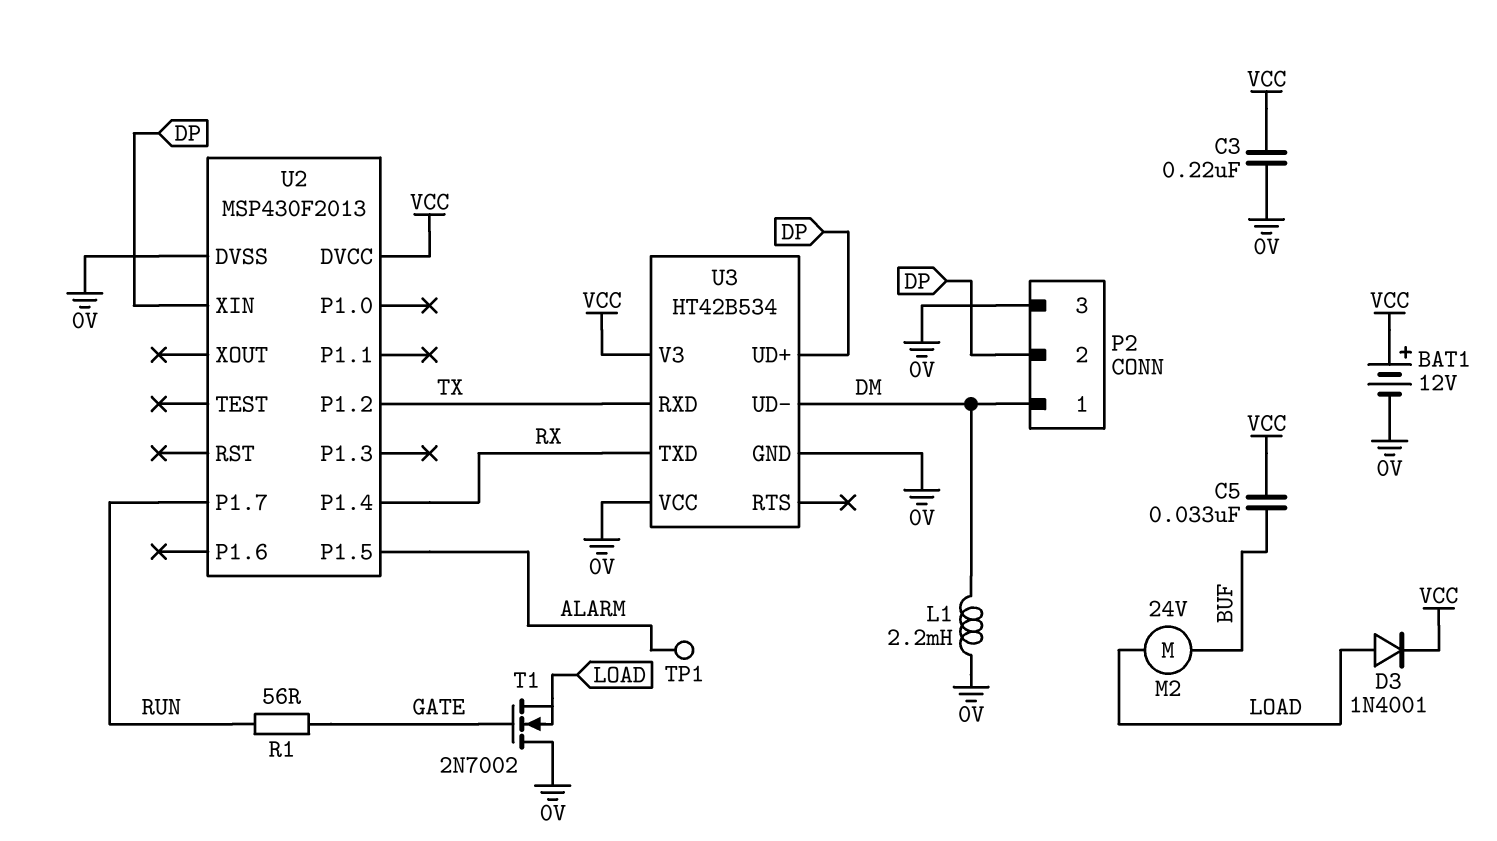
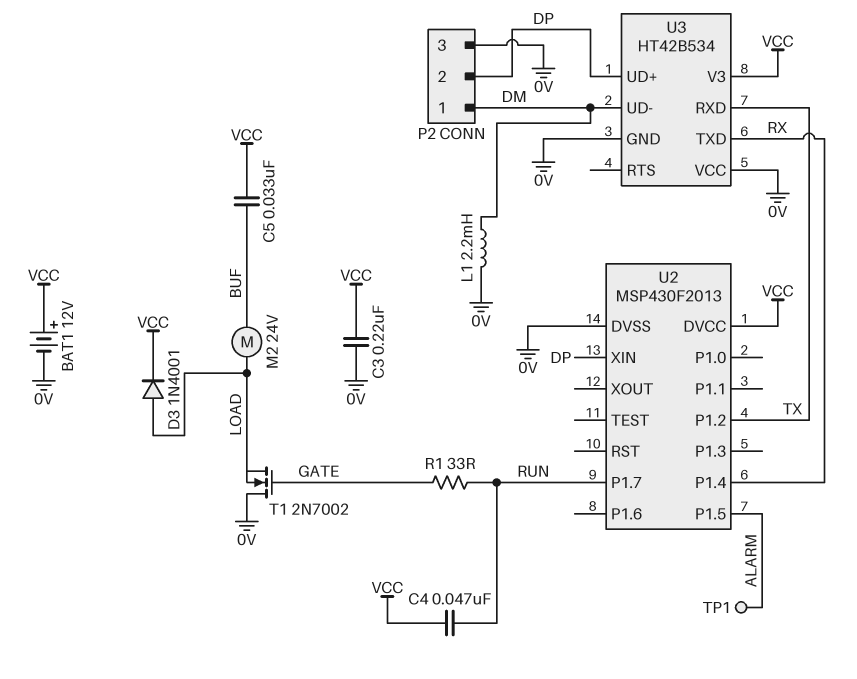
C4: none -> 47nF (RUN, VCC)
R1: 56 (GATE, RUN) -> 33 (GATE, RUN)

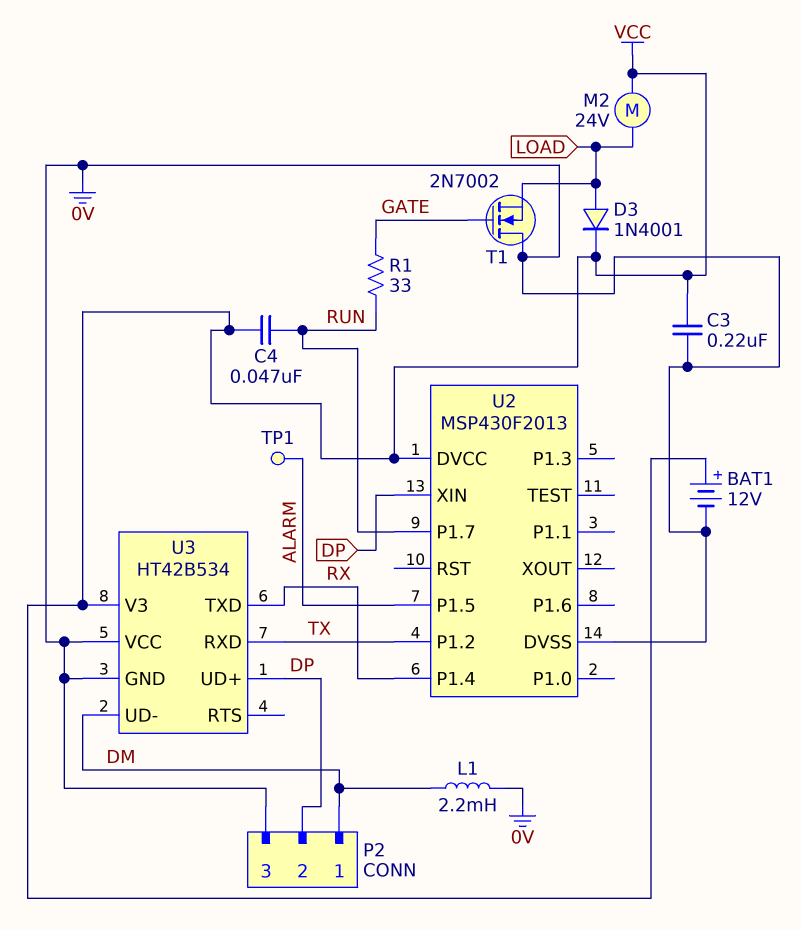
C5: 33nF (BUF, VCC) -> none
M2: motor 24V (BUF, LOAD) -> motor 24V (LOAD, VCC)

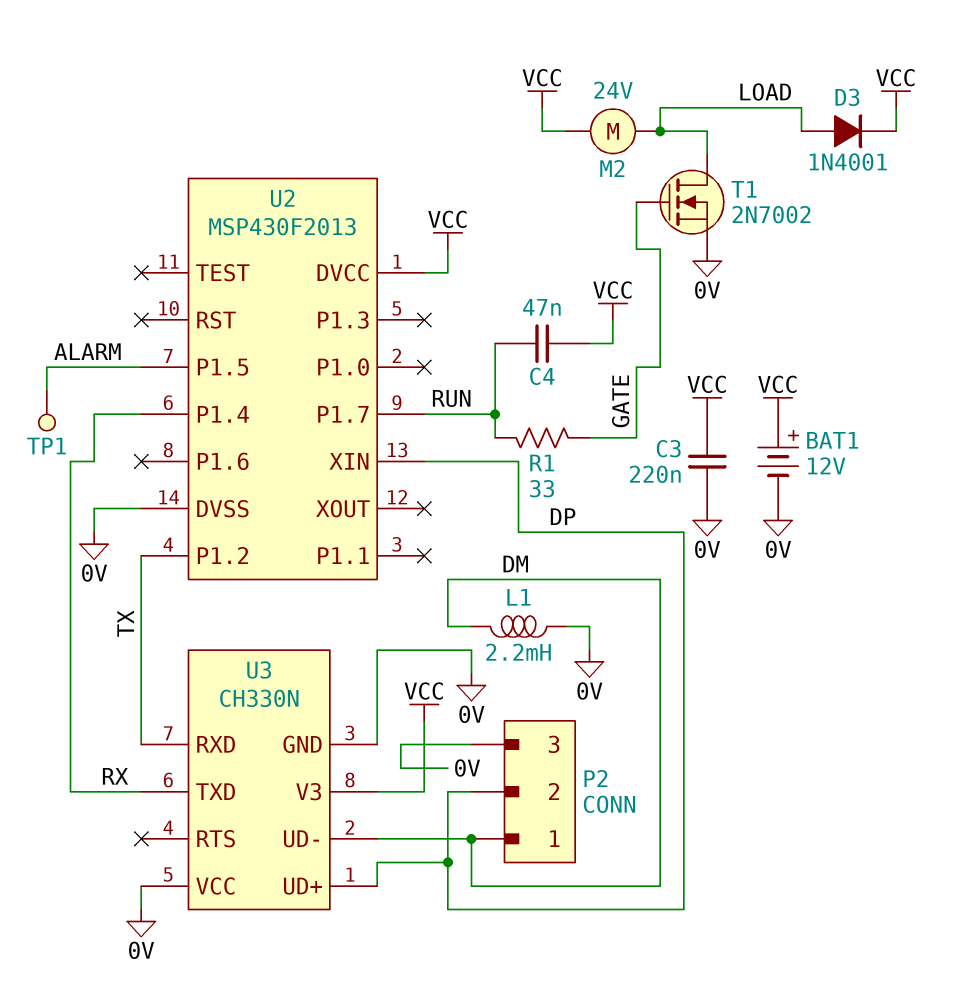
T1: NMOS 2N7002 (G GATE, D 0V, S LOAD) -> NMOS 2N7002 (G GATE, D LOAD, S 0V)
U3: HT42B534 -> CH330N

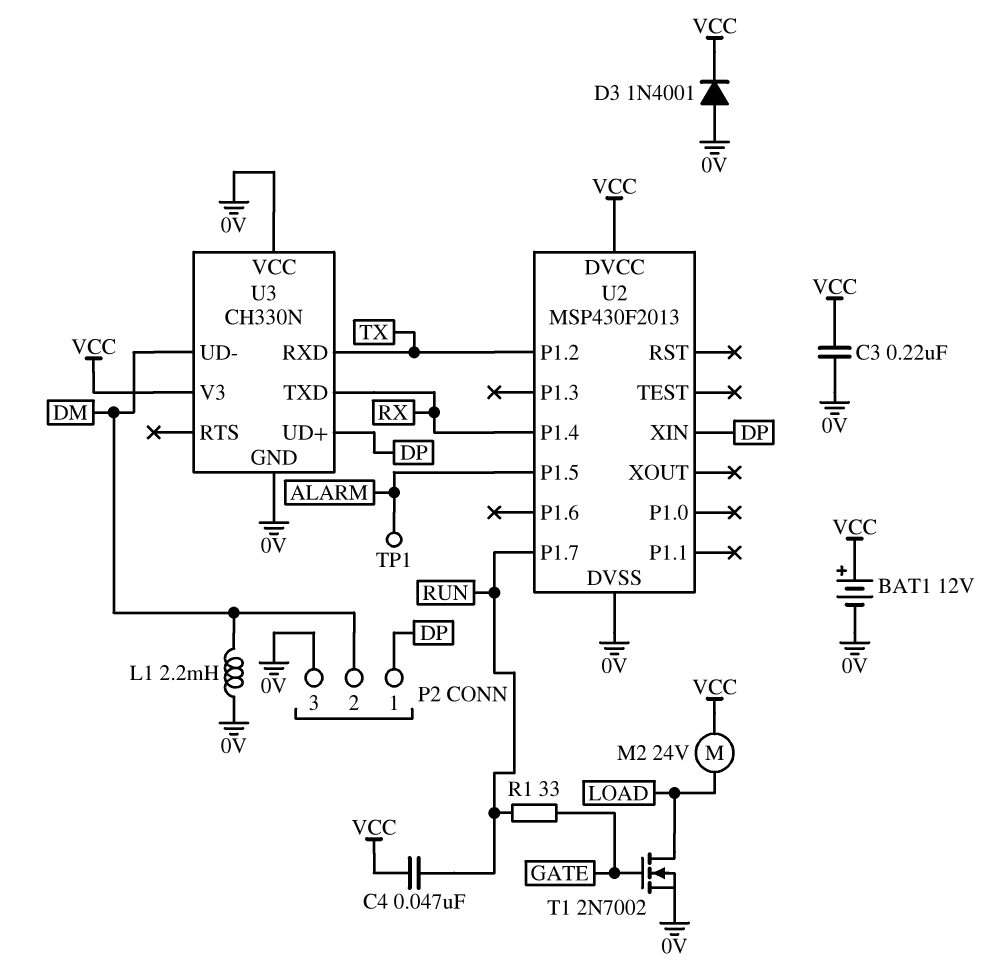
D3: diode 1N4001 (A LOAD, K VCC) -> diode 1N4001 (A 0V, K VCC)
P2 pin 1: DM -> DP
P2 pin 2: DP -> DM

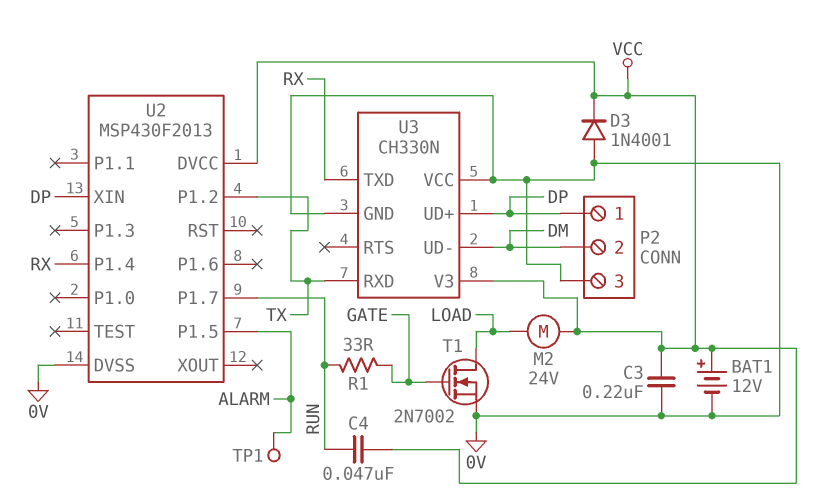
L1: 2.2mH (0V, DM) -> none

